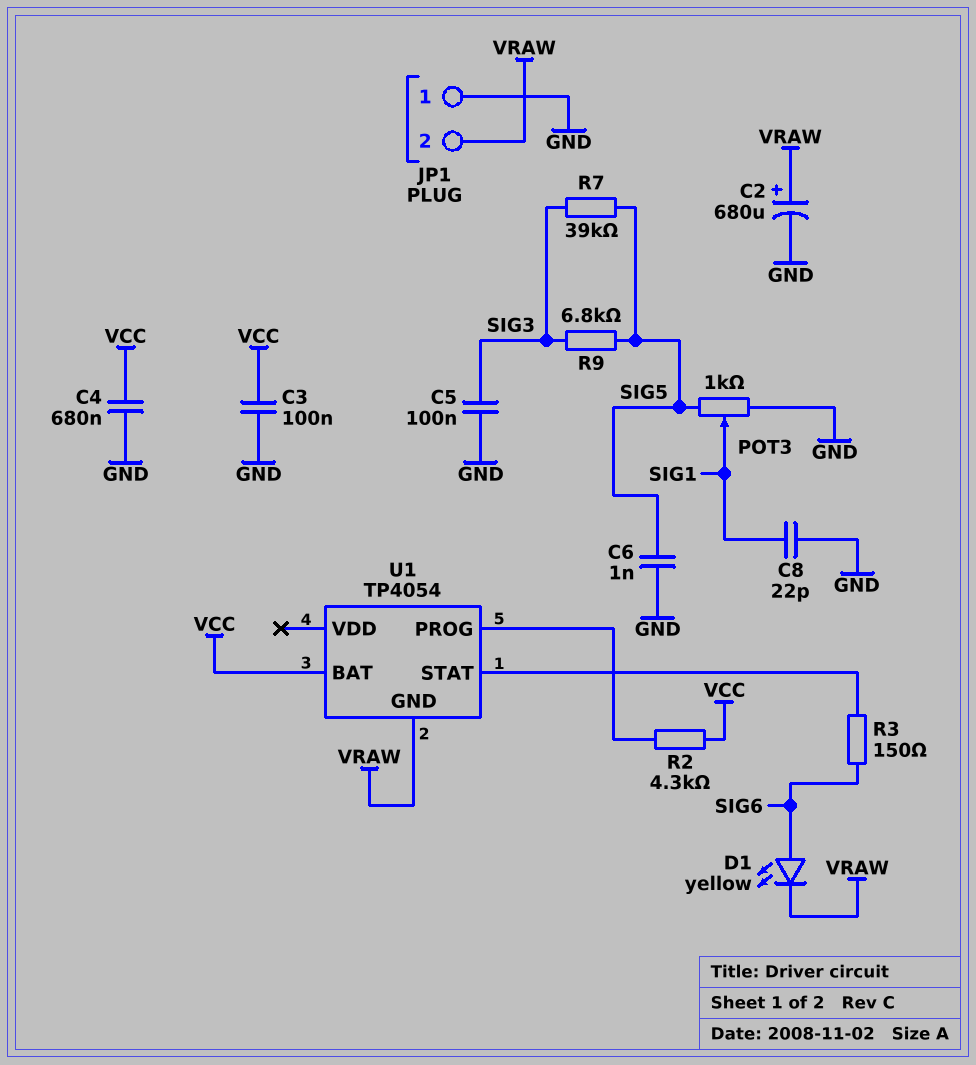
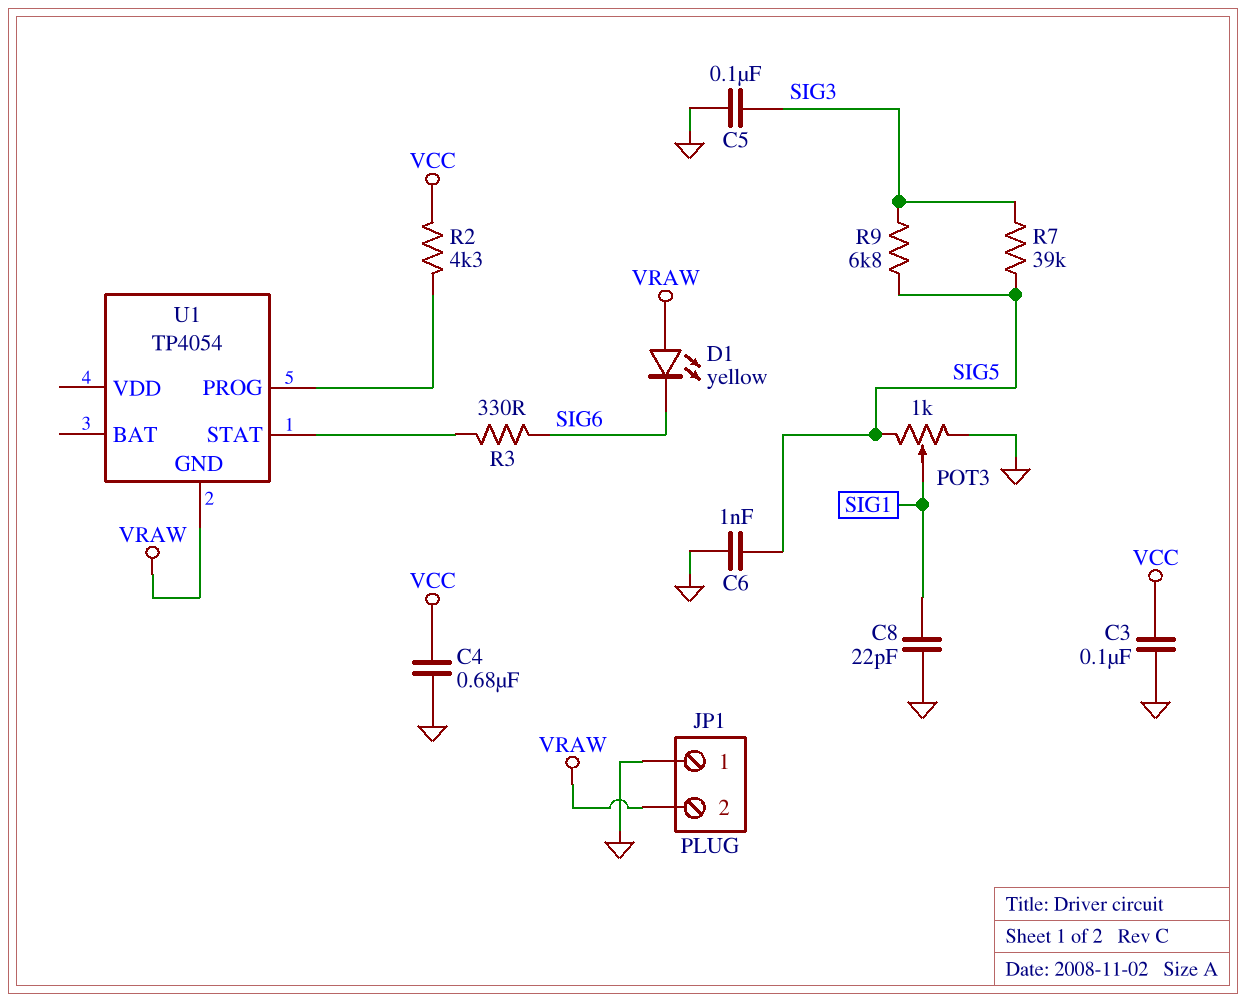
C2: 680uF (plus VRAW, minus GND) -> none
D1: LED yellow (A SIG6, K VRAW) -> LED yellow (A VRAW, K SIG6)
R3: 150 (SIG6, U1/STAT) -> 330 (SIG6, U1/STAT)
U1 pin BAT: VCC -> none

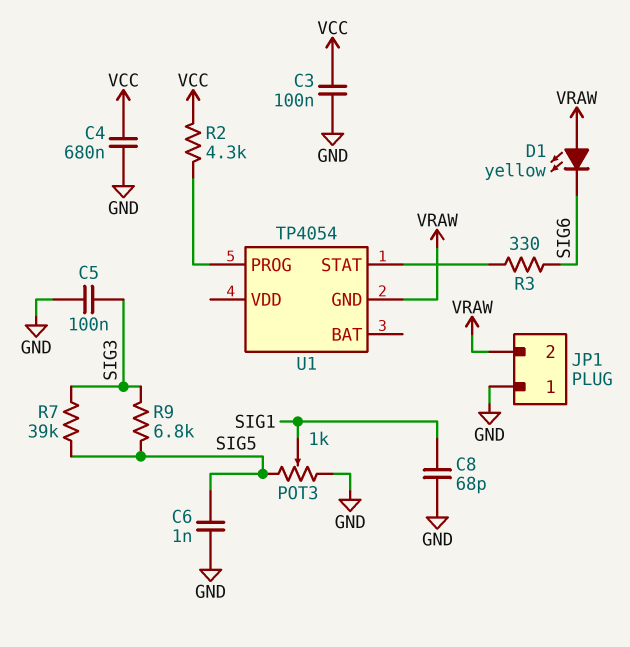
C8: 22pF (GND, SIG1) -> 68pF (GND, SIG1)

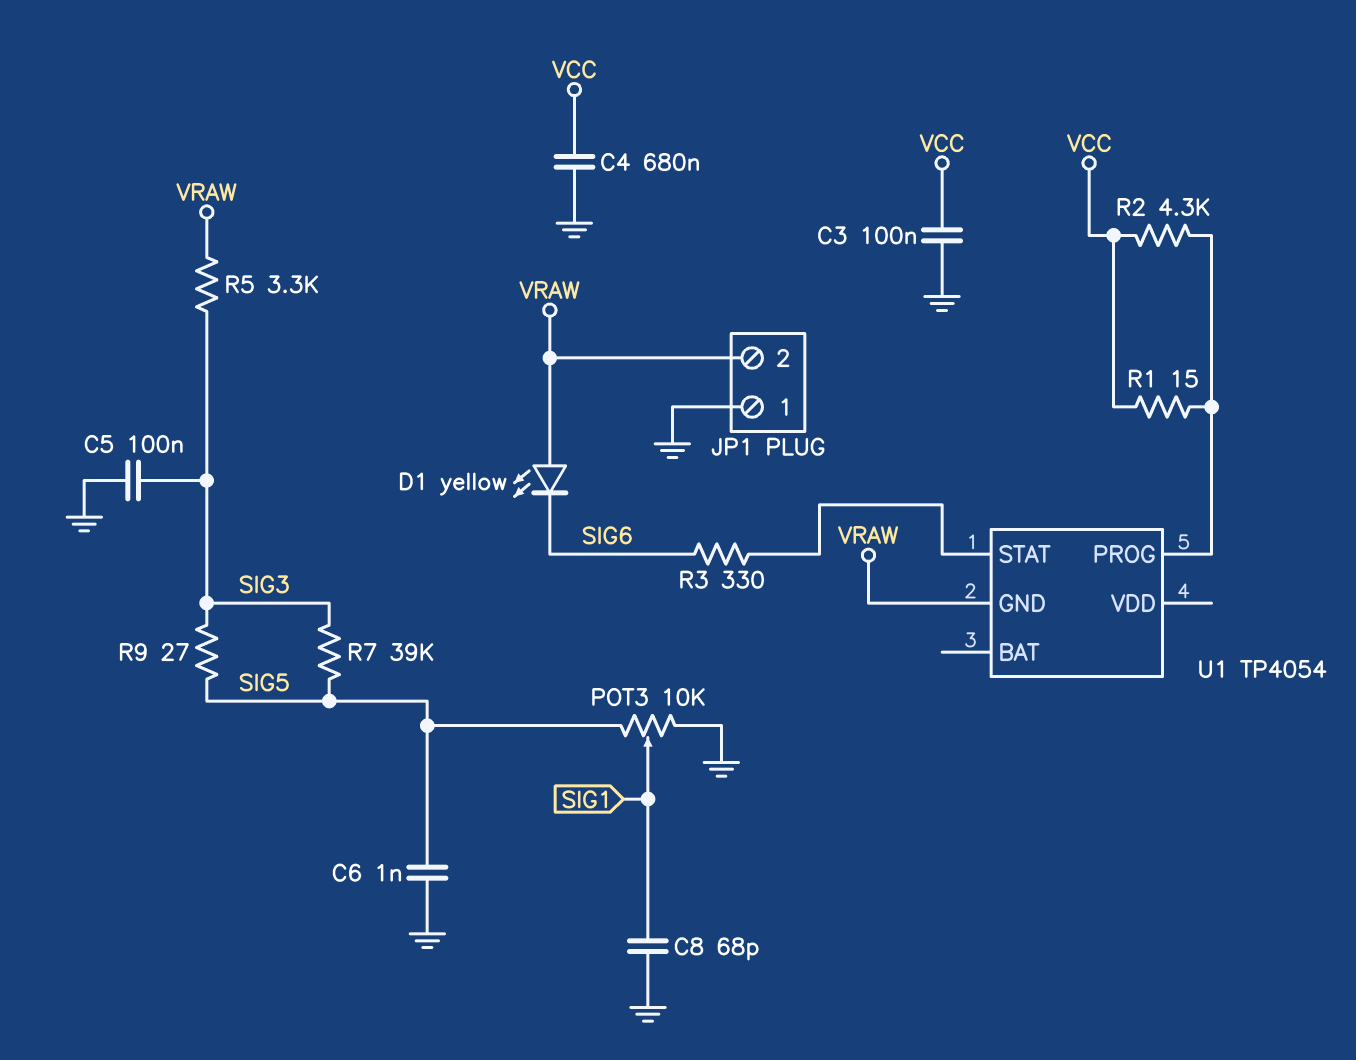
POT3: 1k (GND, SIG5, wiper SIG1) -> 10k (GND, SIG5, wiper SIG1)
R1: none -> 15 (U1/PROG, VCC)
R5: none -> 3.3k (SIG3, VRAW)
R9: 6.8k (SIG3, SIG5) -> 27 (SIG3, SIG5)

